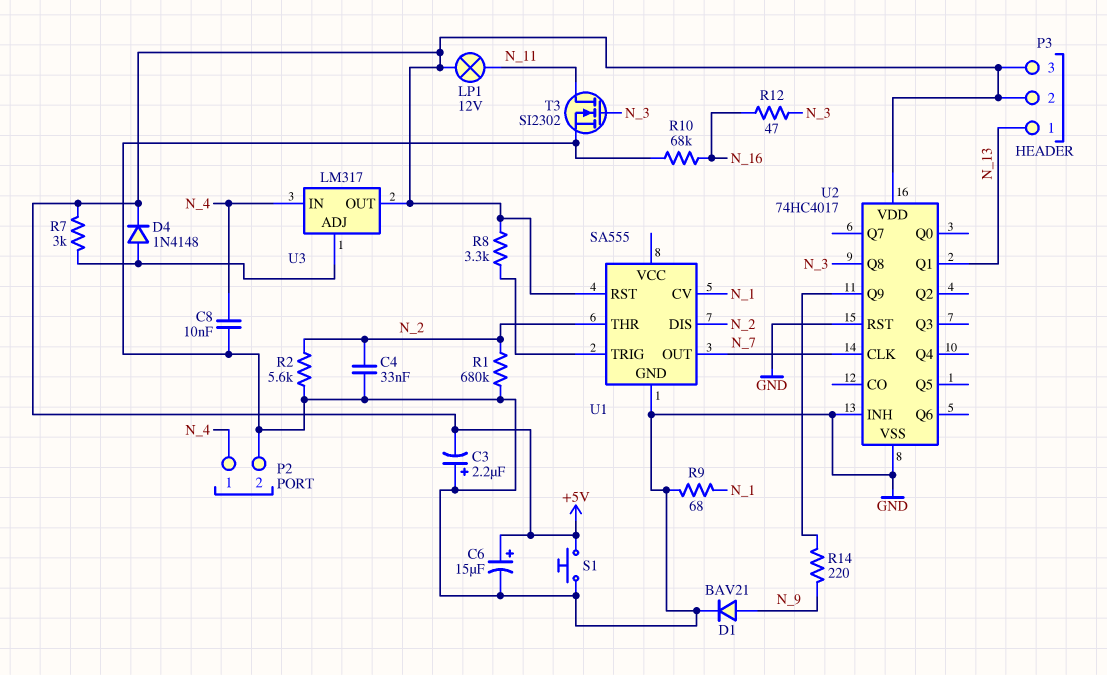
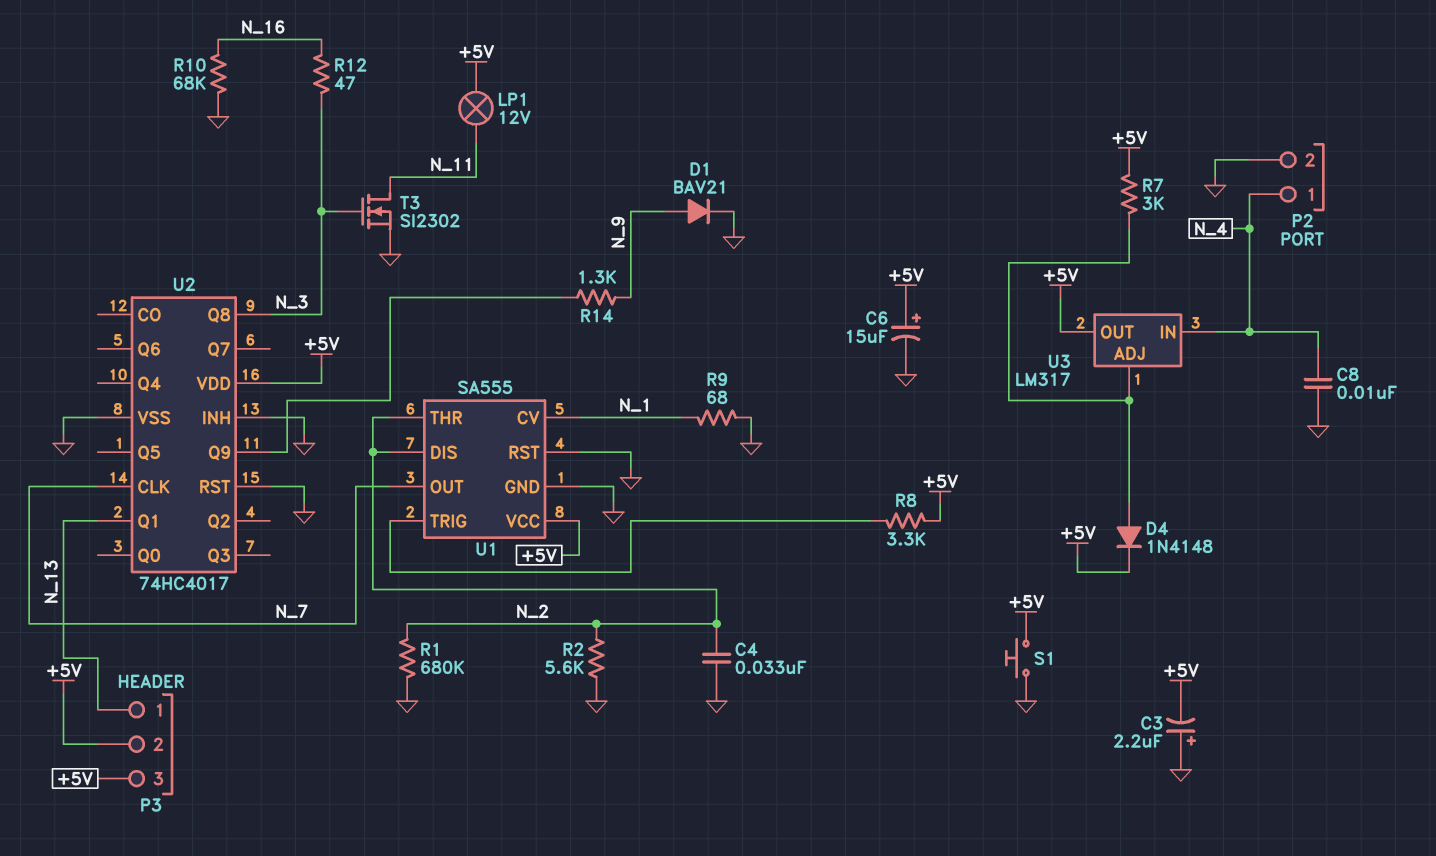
R14: 220 (N_9, U2/Q9) -> 1.3k (N_9, U2/Q9)
U1 pin RST: +5V -> GND
U1 pin VCC: none -> +5V

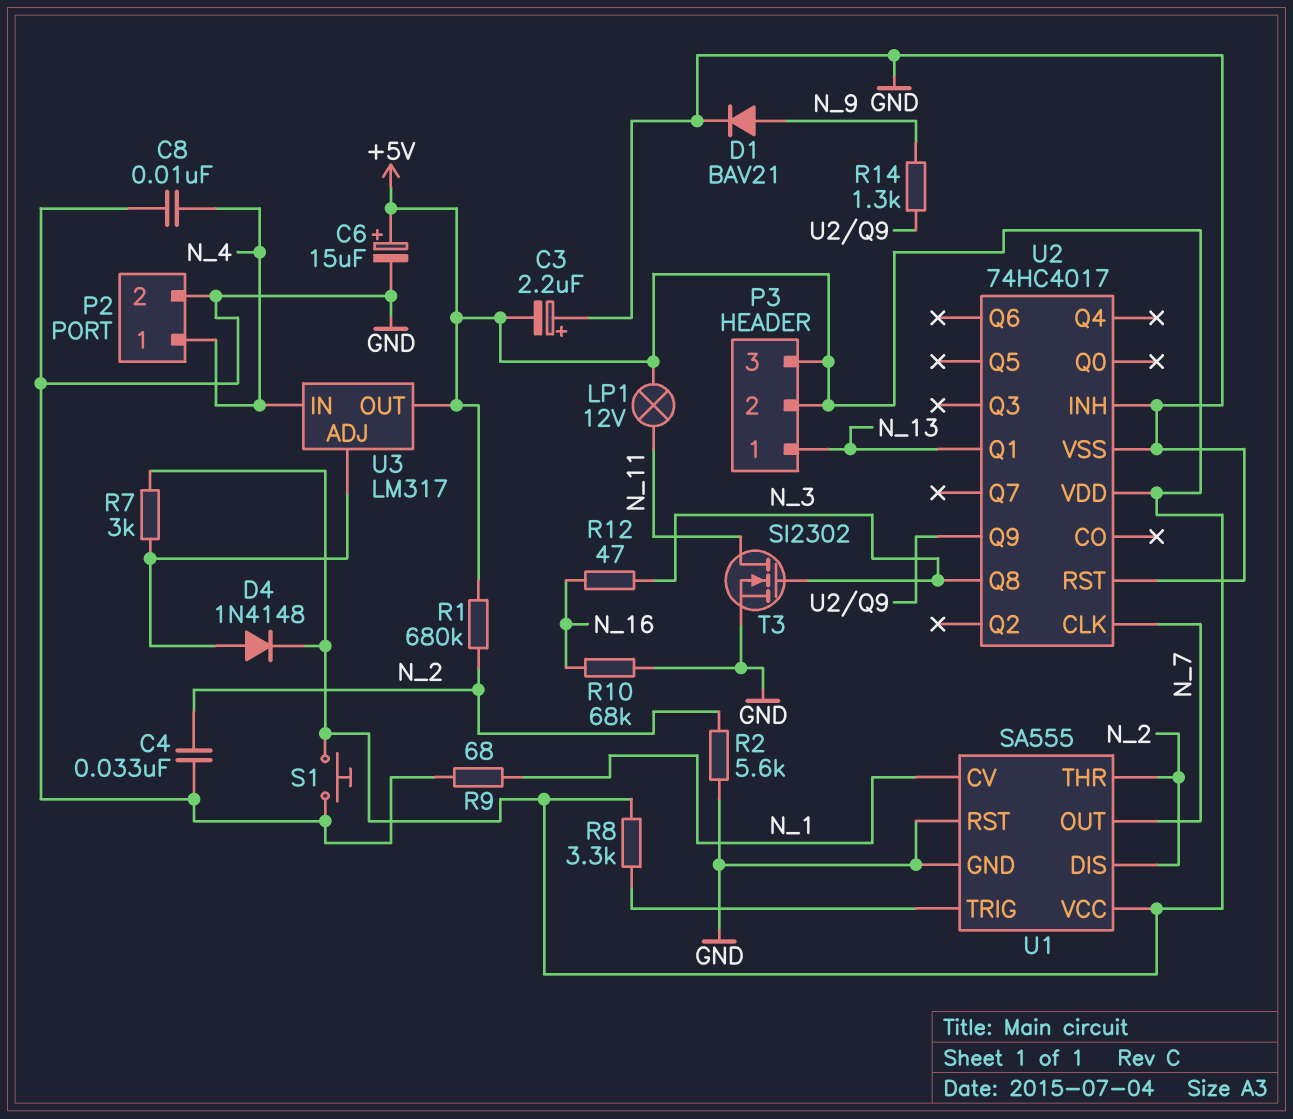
R1: 680k (GND, N_2) -> 680k (+5V, N_2)

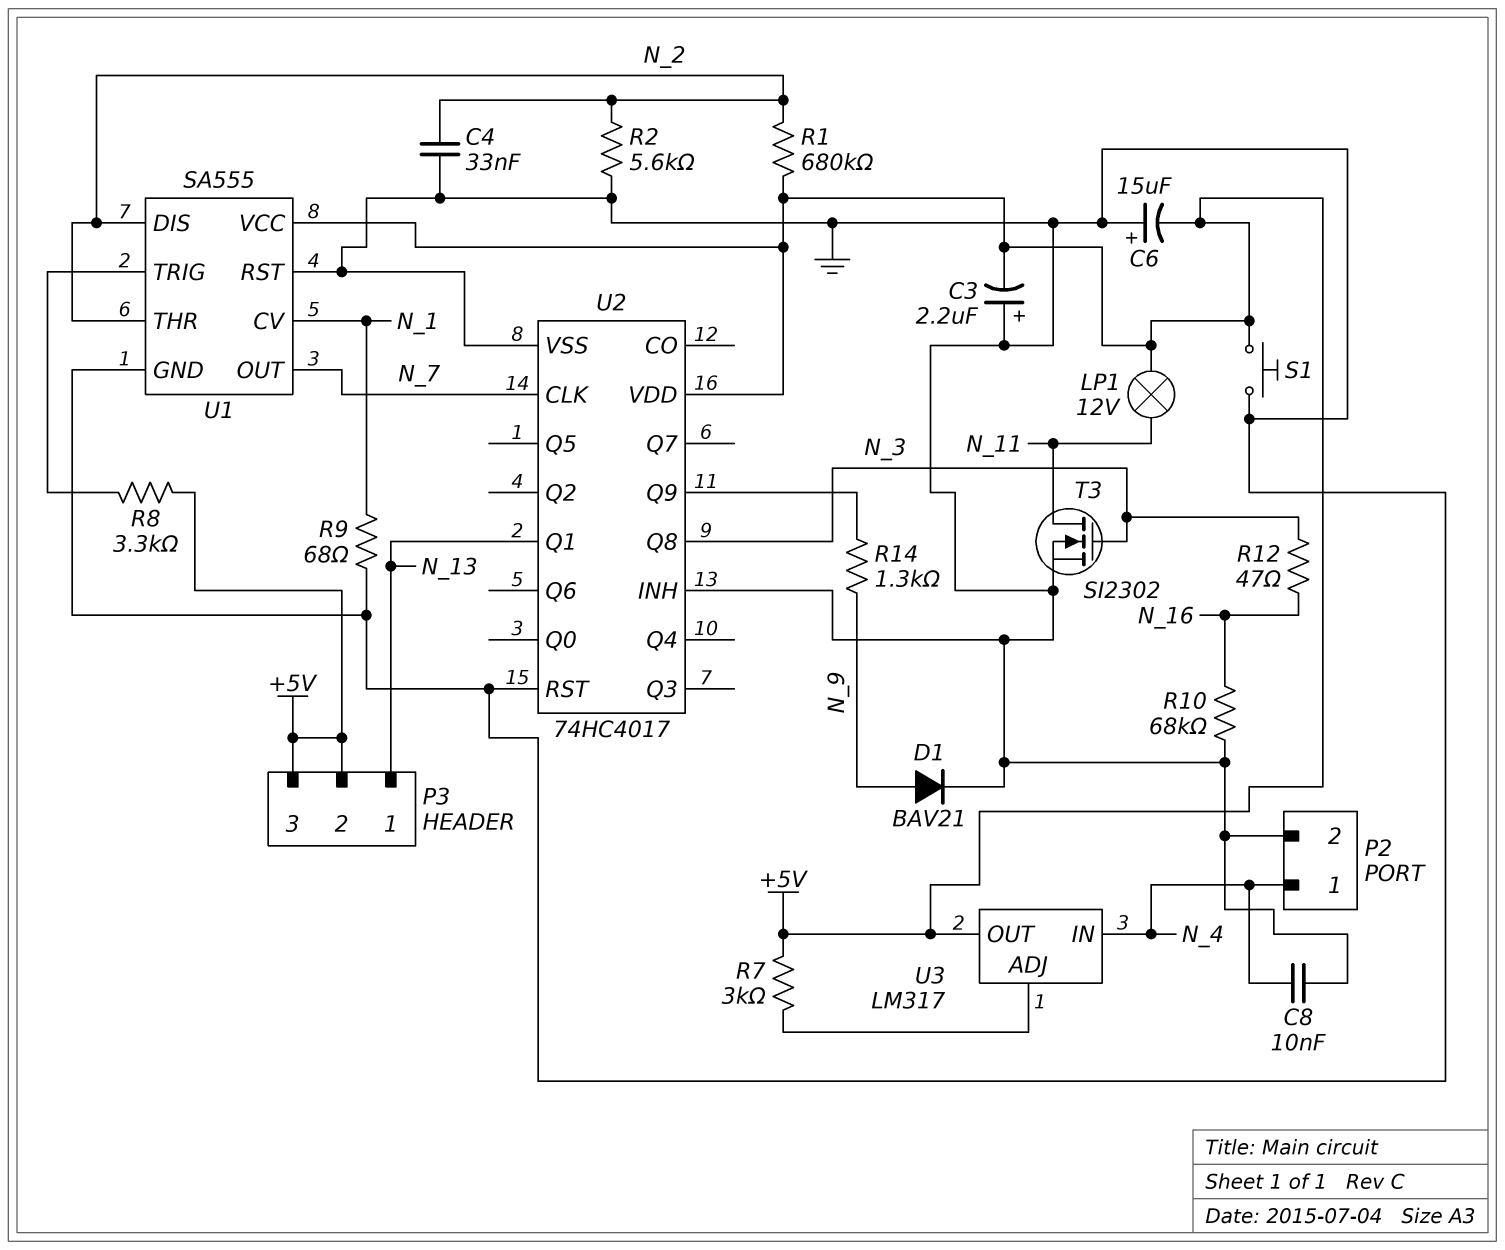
C6: 15uF (plus +5V, minus GND) -> 15uF (plus GND, minus +5V)
D4: diode 1N4148 (A U3/ADJ, K +5V) -> none

